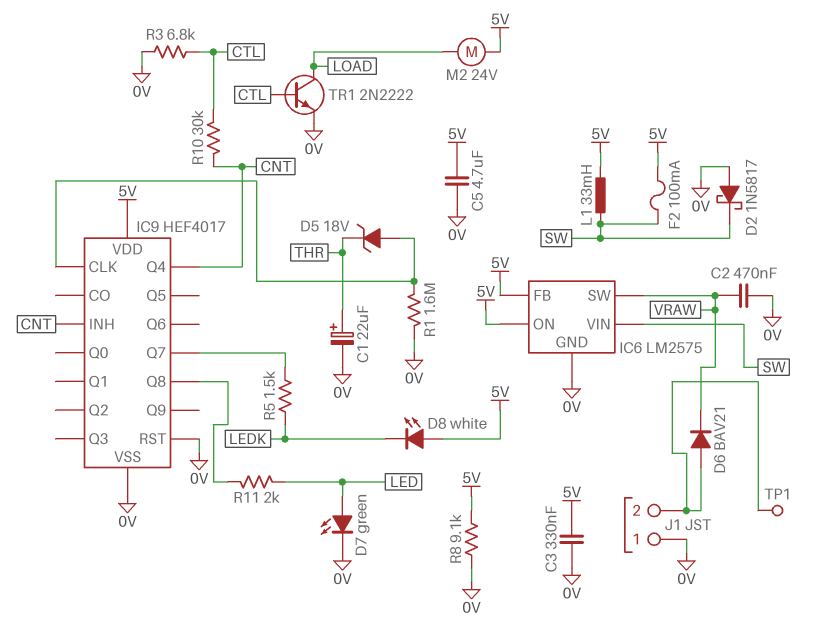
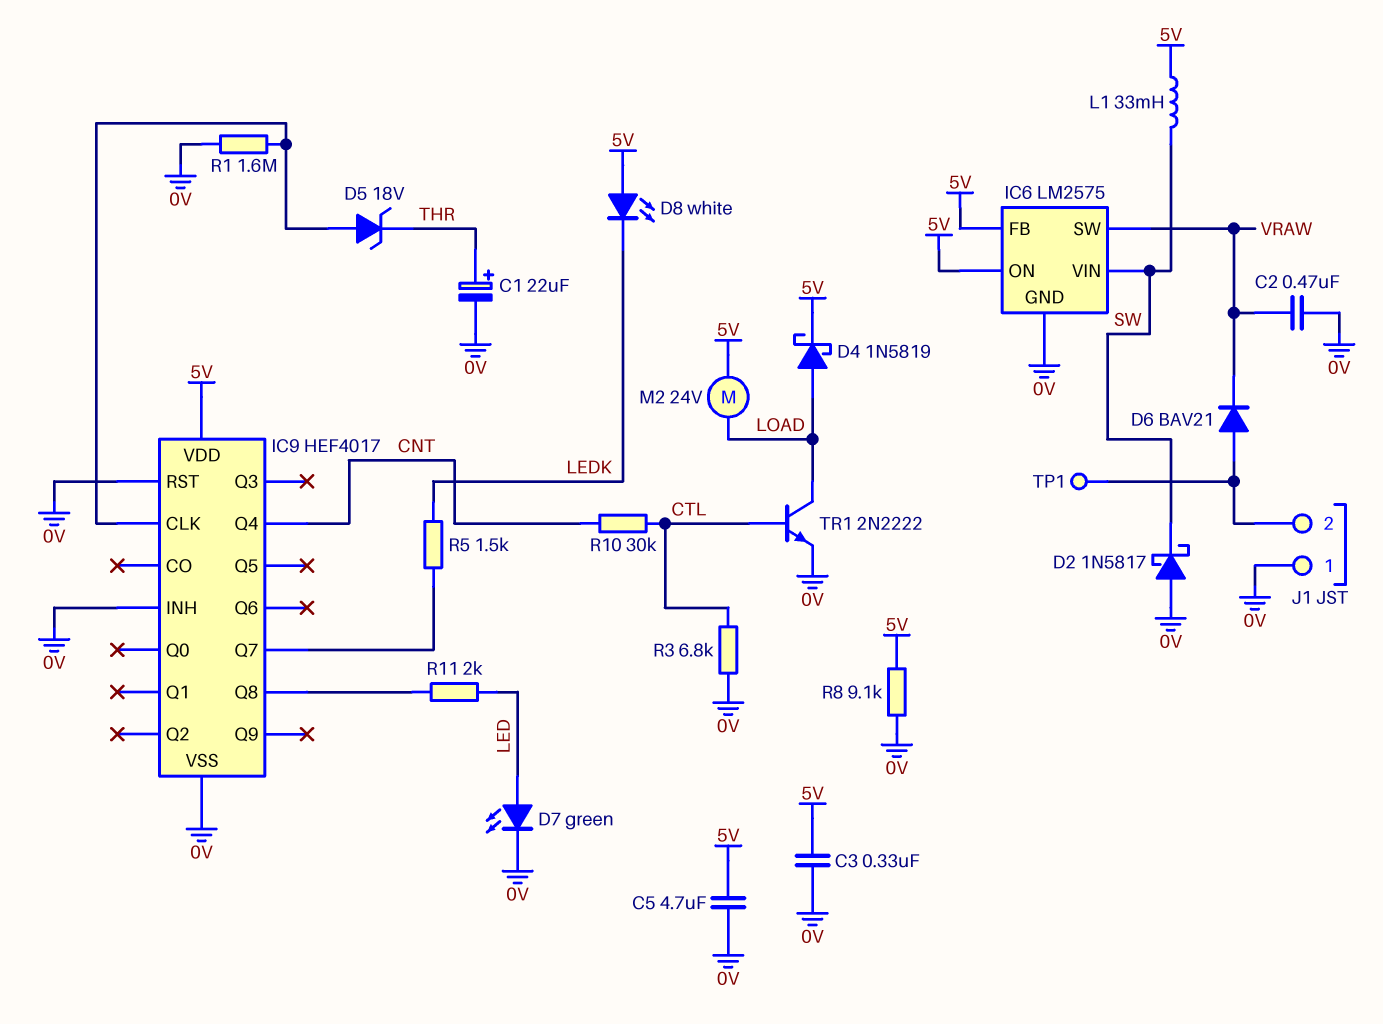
D4: none -> schottky 1N5819 (A LOAD, K 5V)
F2: 100mA (5V, SW) -> none
IC9 pin INH: CNT -> 0V

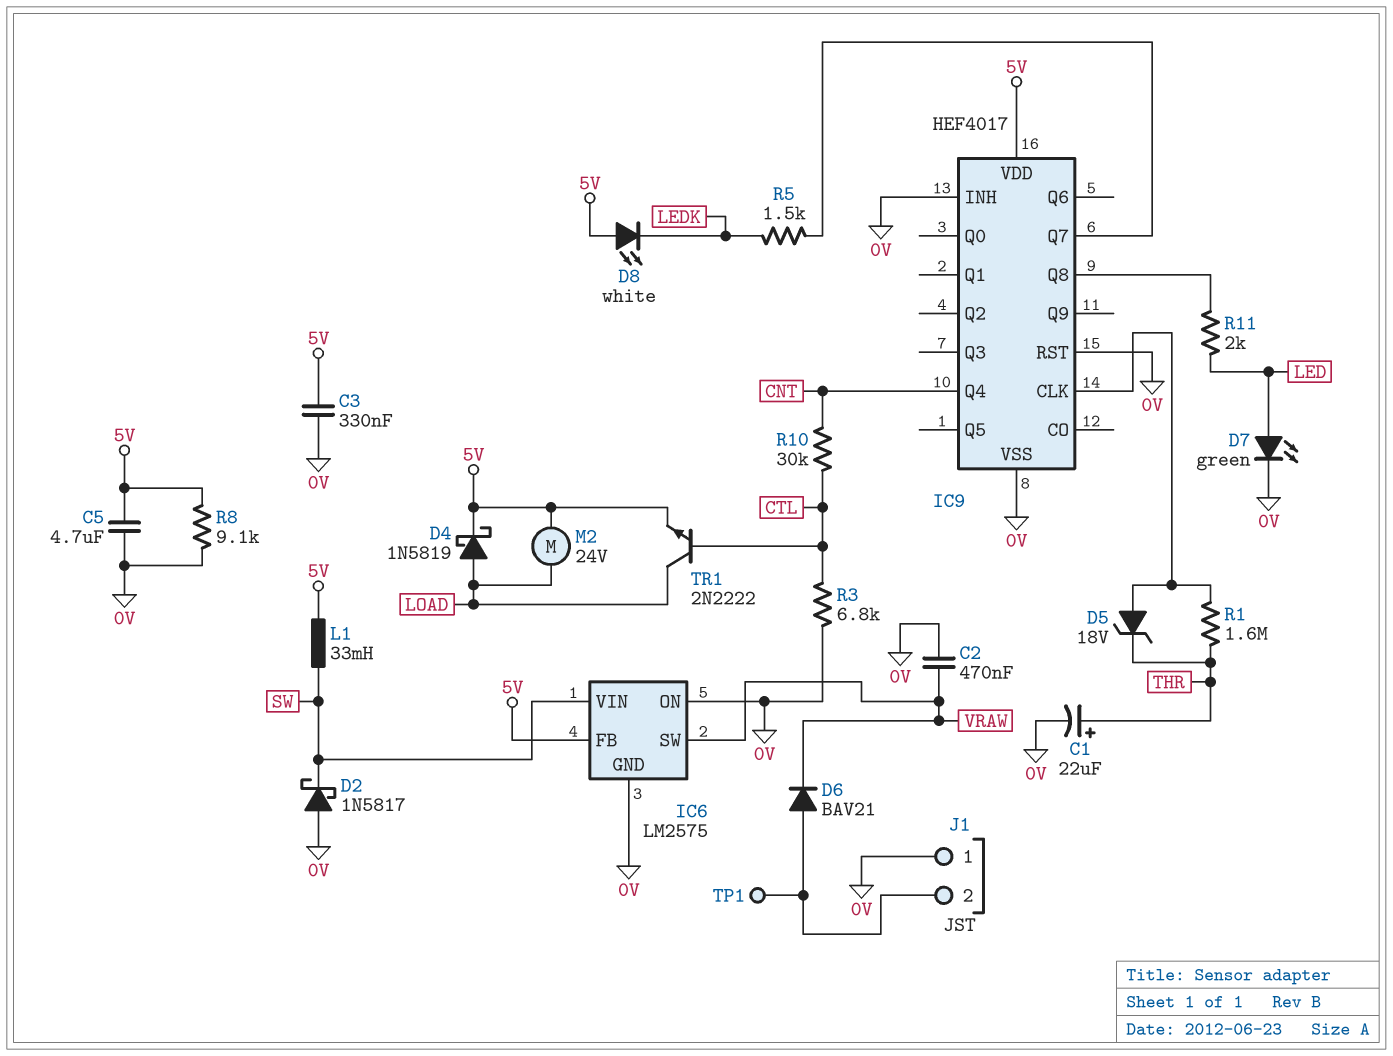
IC6 pin ON: 5V -> 0V
R1: 1.6M (0V, IC9/CLK) -> 1.6M (IC9/CLK, THR)
TR1: NPN 2N2222 (B CTL, C LOAD, E 0V) -> NPN 2N2222 (B CTL, C LOAD, E 5V)

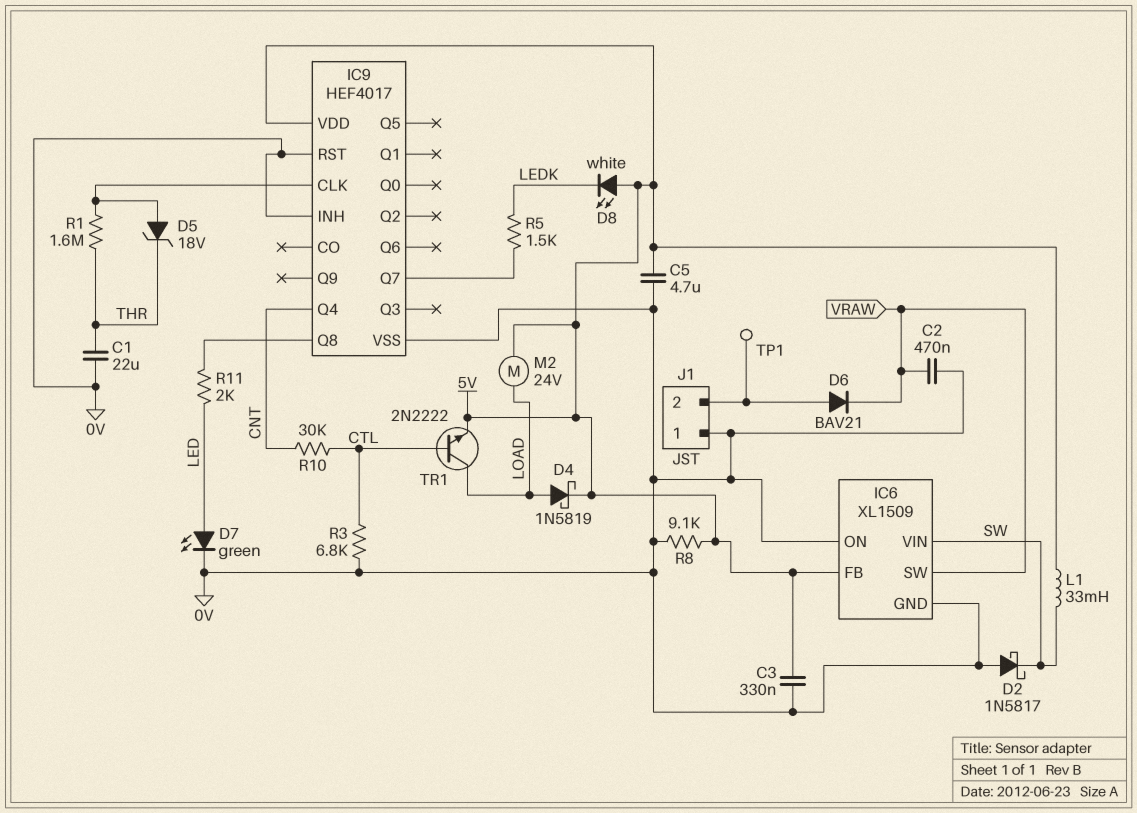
C1: 22uF (plus THR, minus 0V) -> 22uF (0V, THR)
IC6: LM2575 -> XL1509

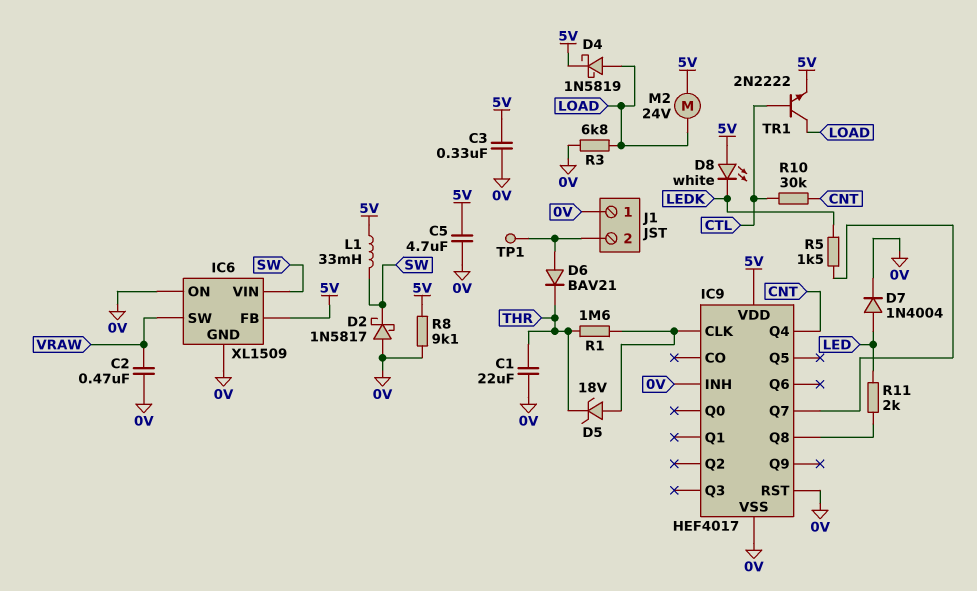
D6: diode BAV21 (A J1/2, K VRAW) -> diode BAV21 (A J1/2, K THR)
D7: LED green (A LED, K 0V) -> diode 1N4004 (A LED, K 0V)
R3: 6.8k (0V, CTL) -> 6.8k (0V, LOAD)

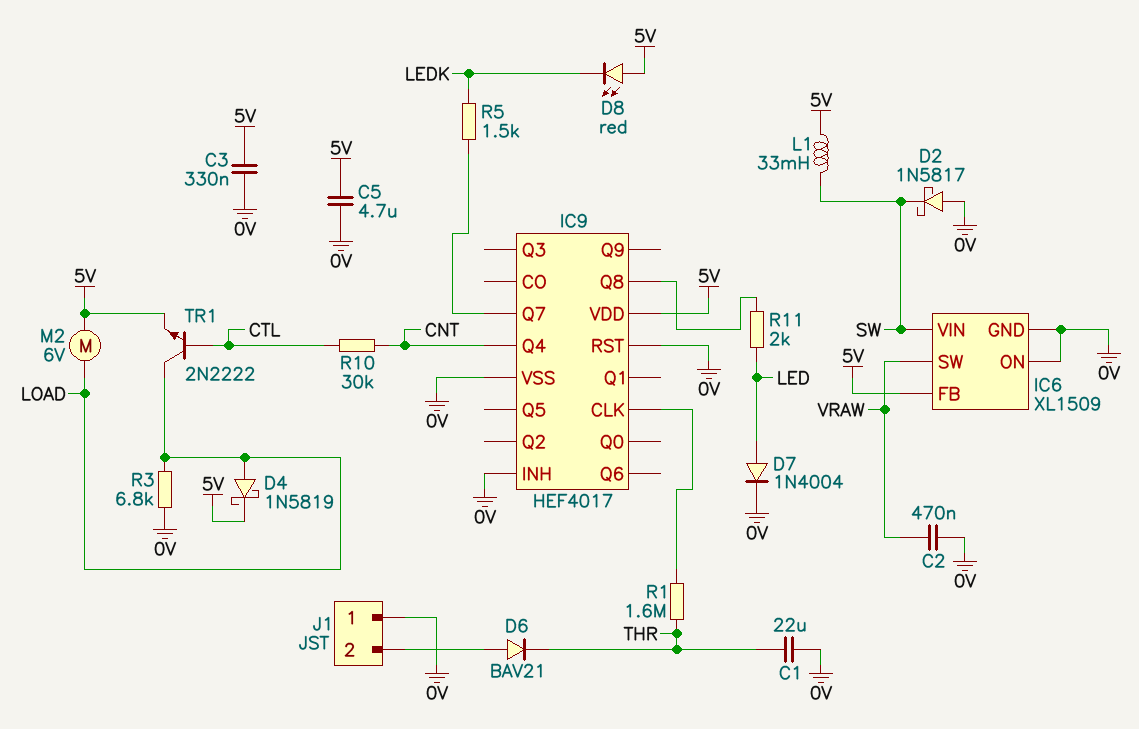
D5: zener 18V (A IC9/CLK, K THR) -> none
D8: LED white (A 5V, K LEDK) -> LED red (A 5V, K LEDK)
M2: motor 24V (5V, LOAD) -> motor 6V (5V, LOAD)
R8: 9.1k (0V, 5V) -> none
TP1: test point (J1/2) -> none

